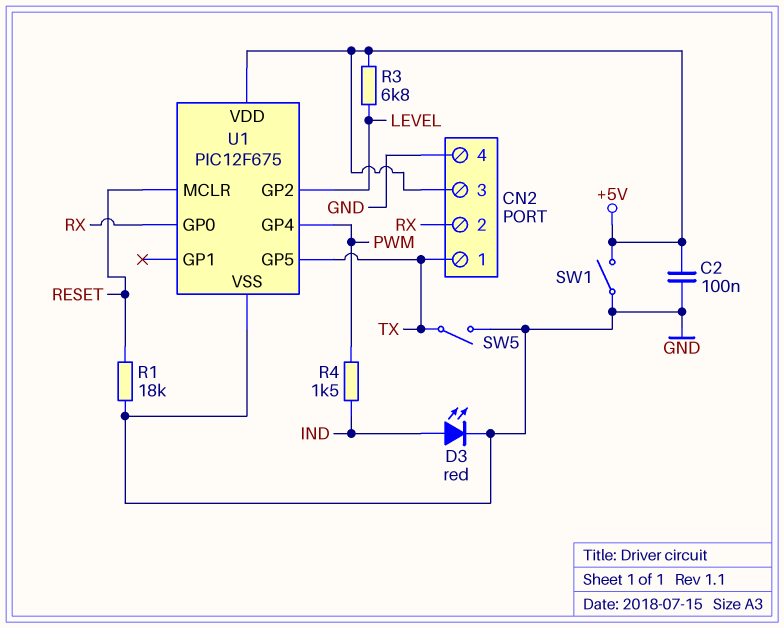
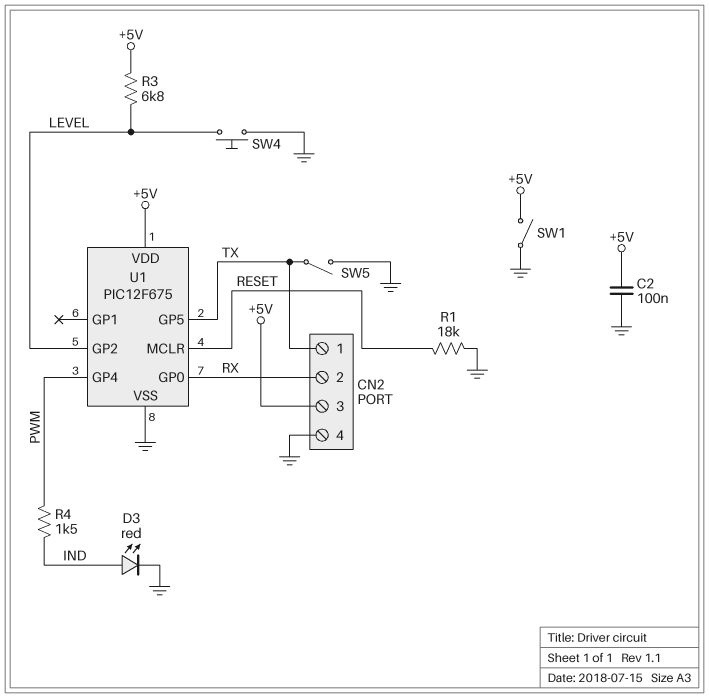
SW4: none -> button (GND, LEVEL)

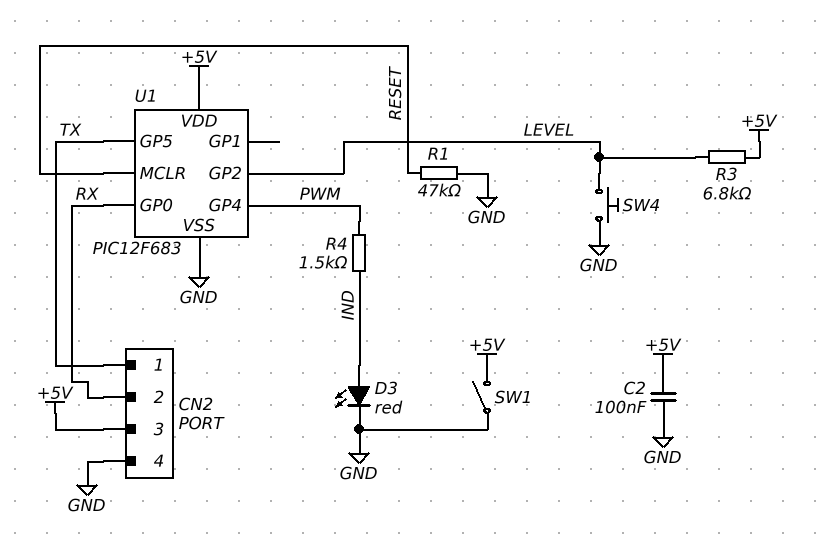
R1: 18k (GND, RESET) -> 47k (GND, RESET)
SW5: switch (GND, TX) -> none
U1: PIC12F675 -> PIC12F683

